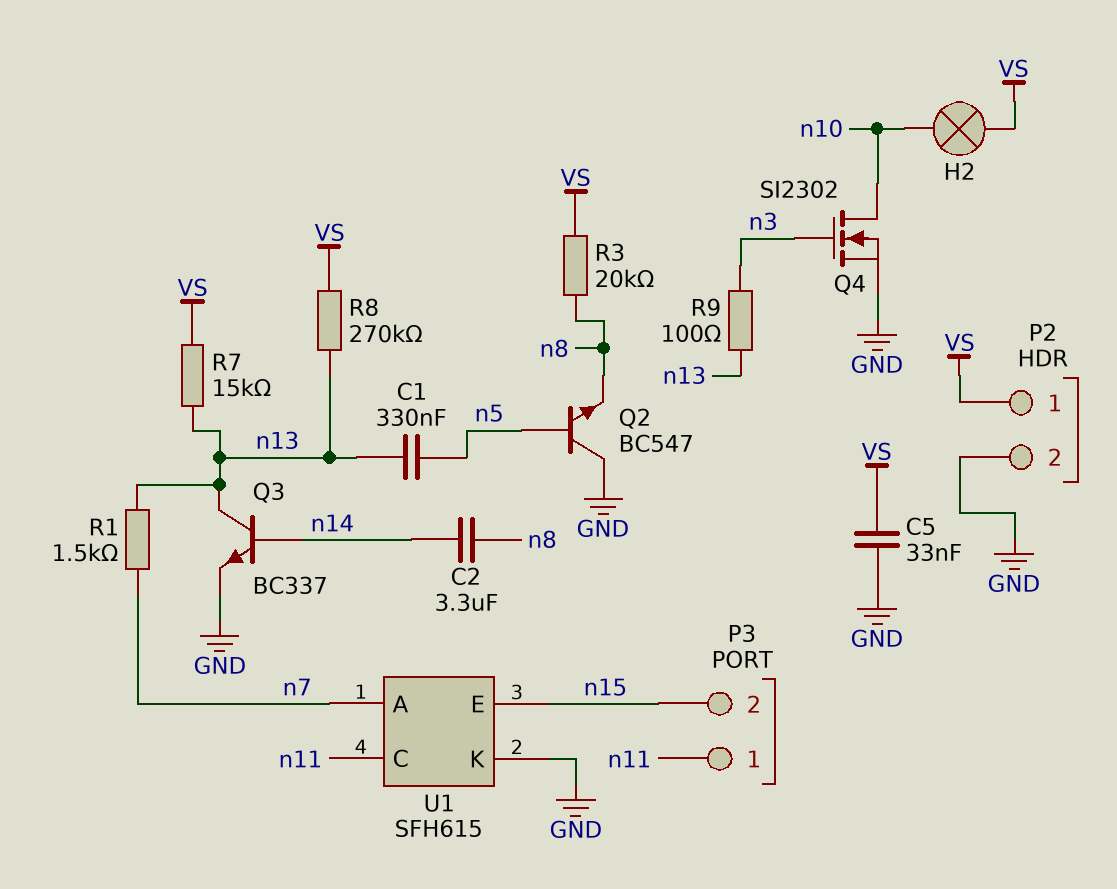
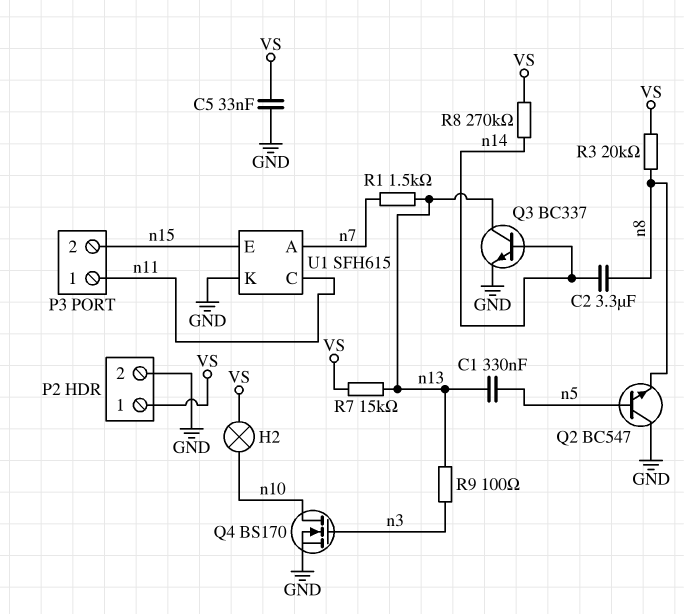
Q4: NMOS SI2302 (G n3, D n10, S GND) -> NMOS BS170 (G n3, D n10, S GND)
R8: 270k (VS, n13) -> 270k (VS, n14)

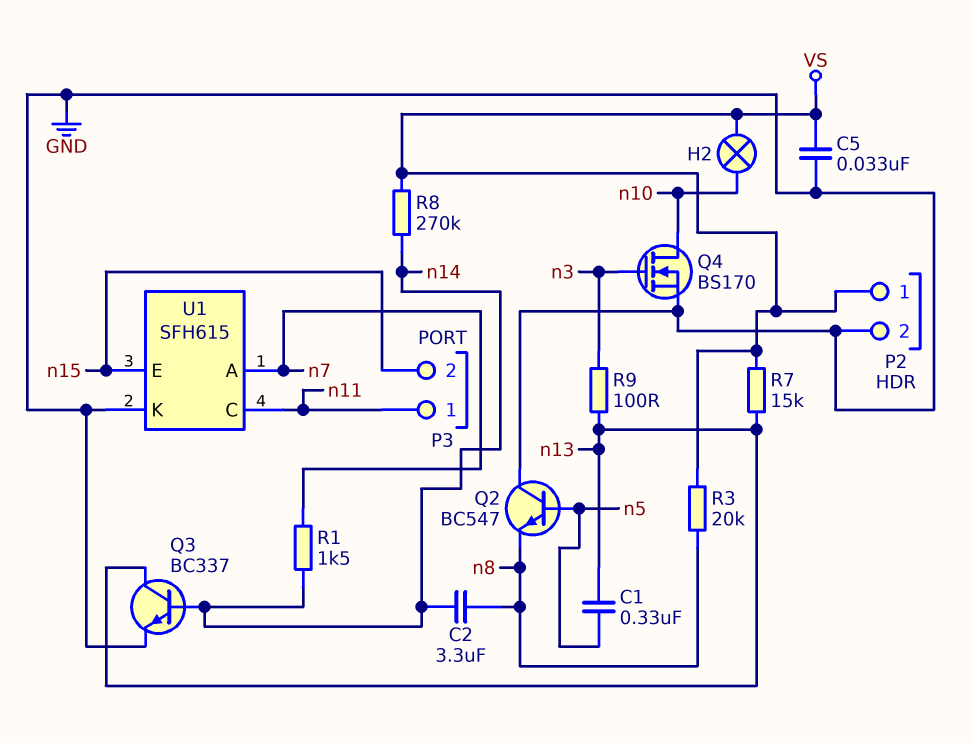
R1: 1.5k (n7, n13) -> 1.5k (n7, n14)

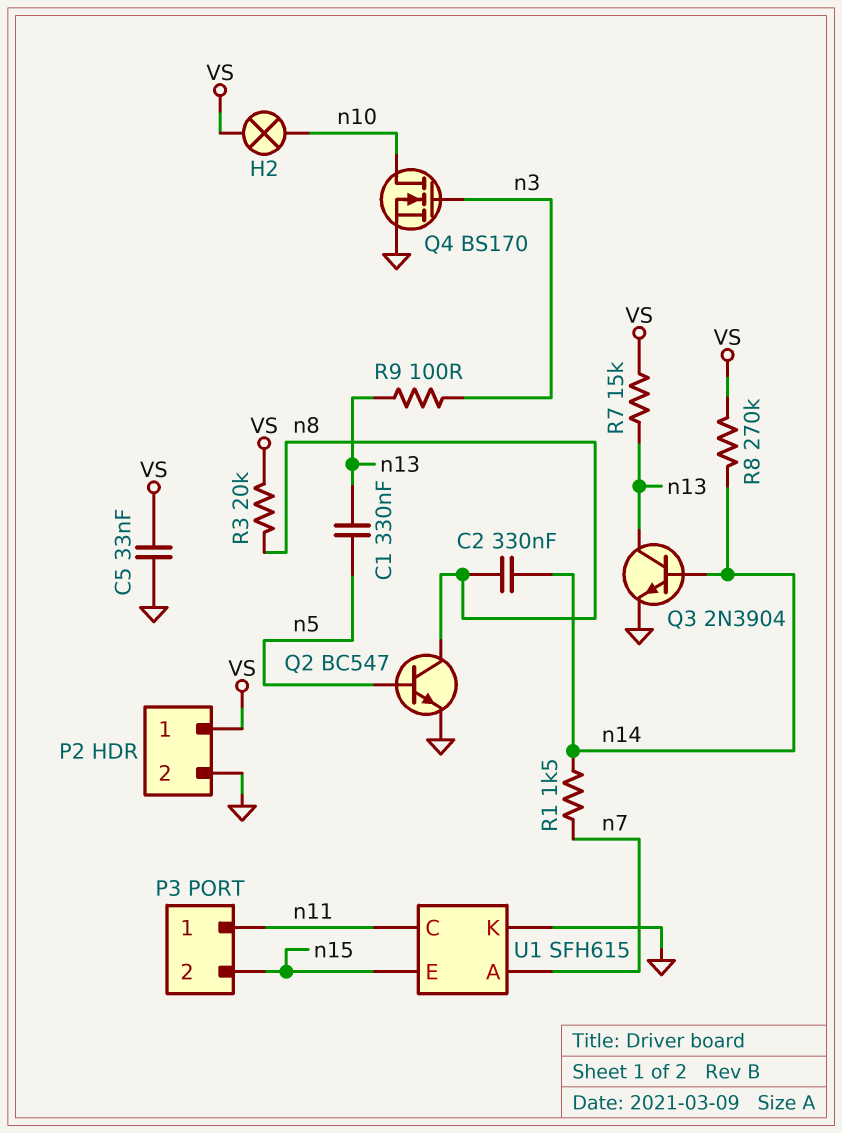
C2: 3.3uF (n8, n14) -> 330nF (n8, n14)
Q2: NPN BC547 (B n5, C GND, E n8) -> NPN BC547 (B n5, C n8, E GND)
Q3: NPN BC337 (B n14, C n13, E GND) -> NPN 2N3904 (B n14, C n13, E GND)

